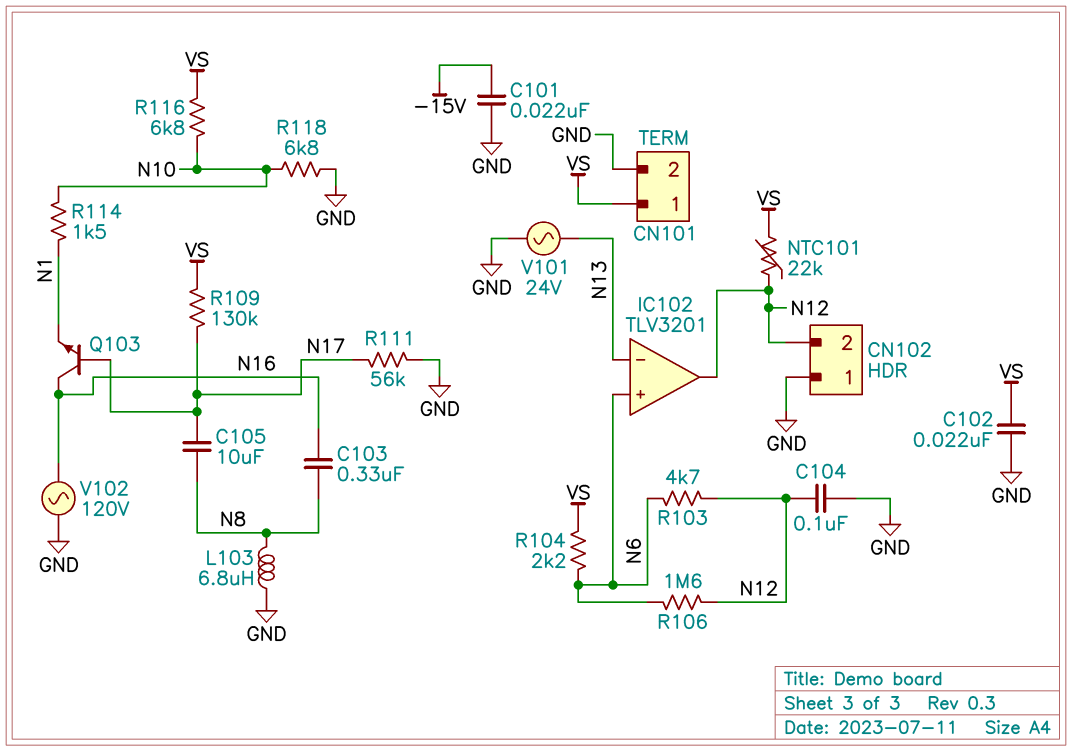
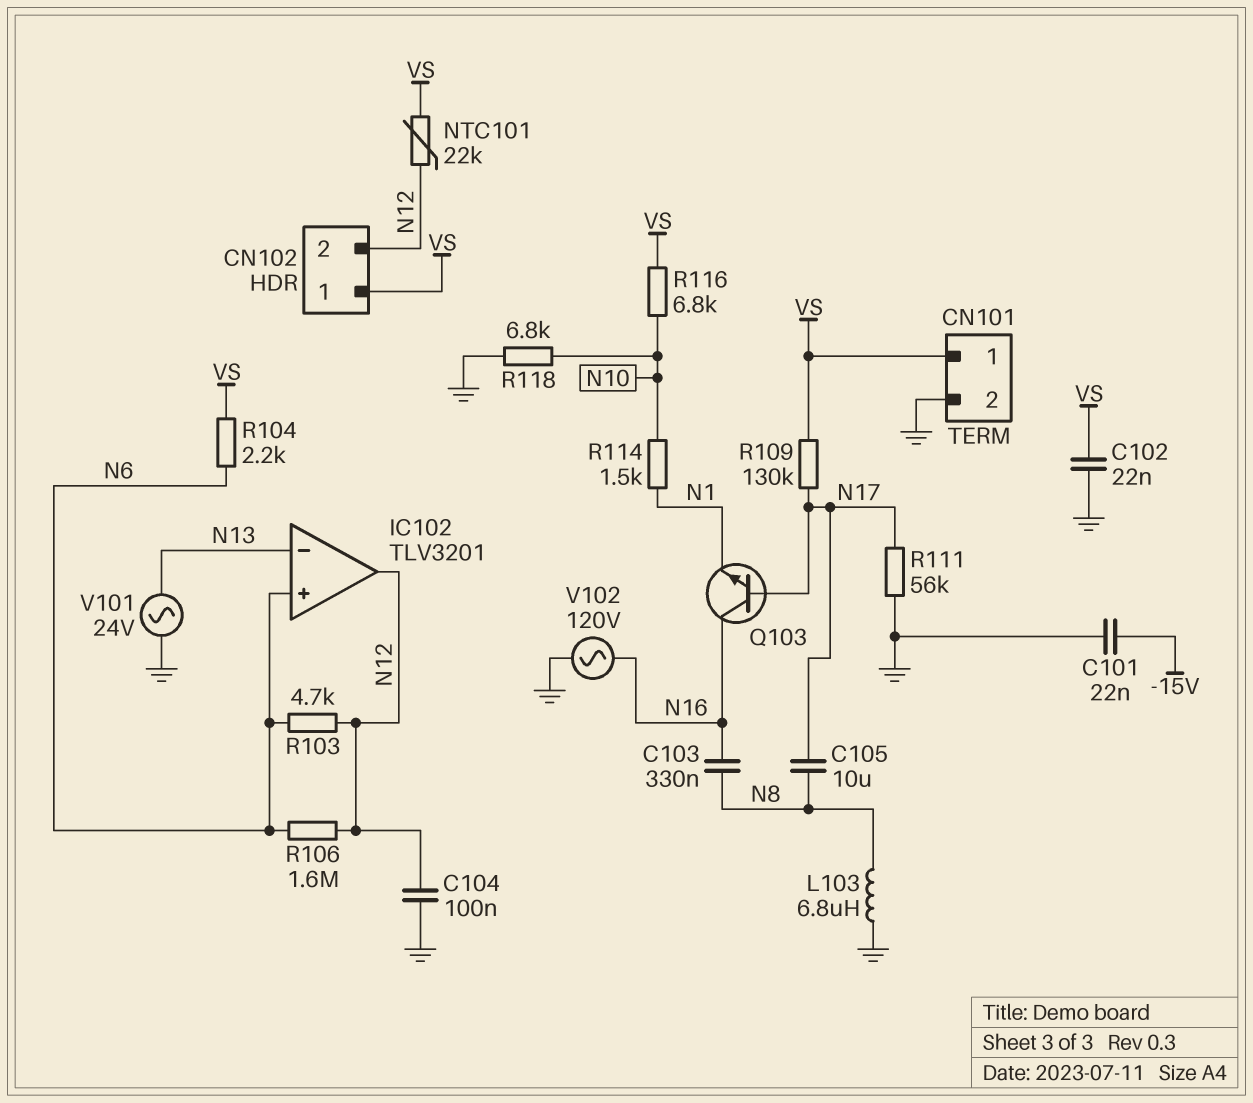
CN102 pin 1: GND -> VS

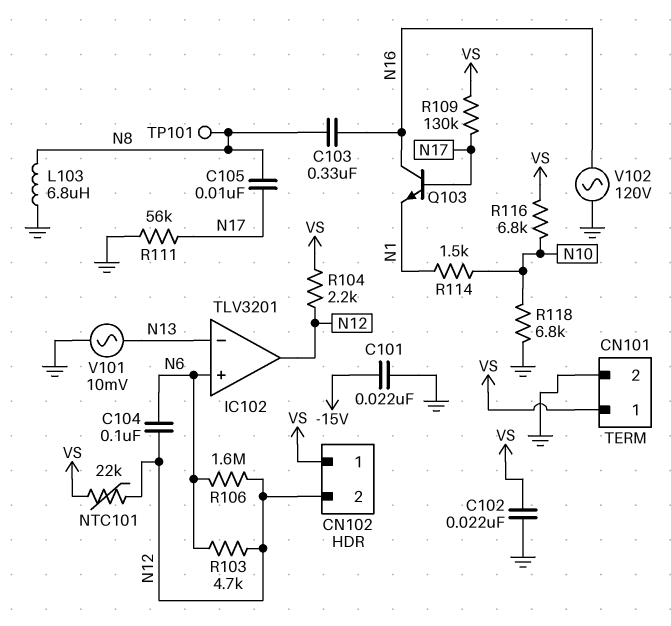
C104: 100nF (GND, N12) -> 100nF (N6, N12)
C105: 10uF (N8, N17) -> 10nF (N8, N17)
R104: 2.2k (N6, VS) -> 2.2k (N12, VS)
TP101: none -> test point (N8)
V101: AC 24V (GND, N13) -> AC 10mV (GND, N13)

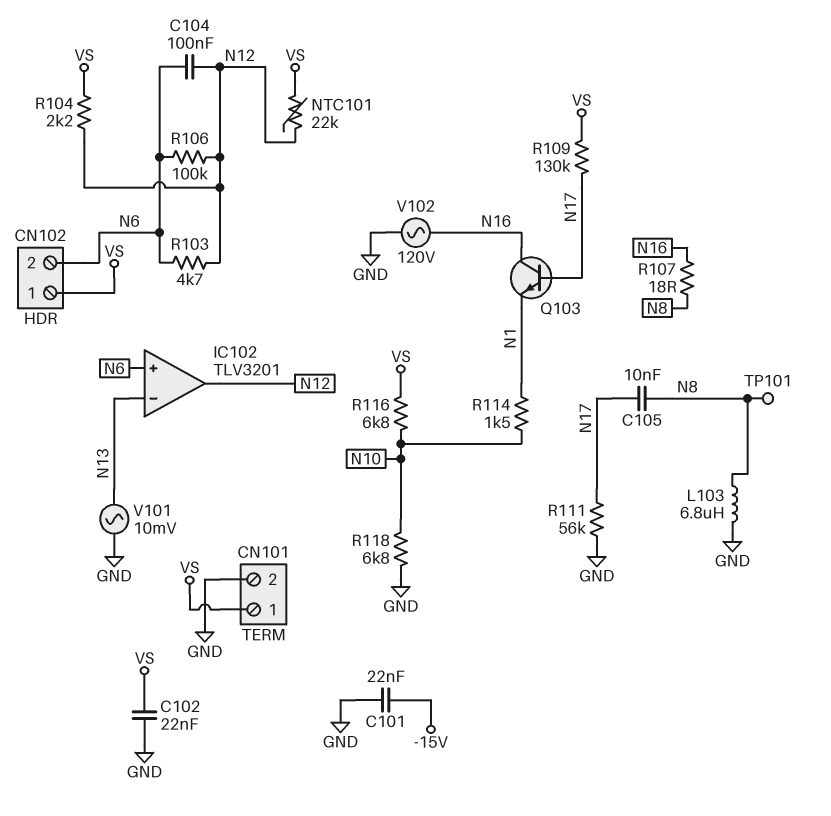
C103: 330nF (N8, N16) -> none
CN102 pin 2: N12 -> N6
R106: 1.6M (N6, N12) -> 100k (N6, N12)
R107: none -> 18 (N8, N16)

